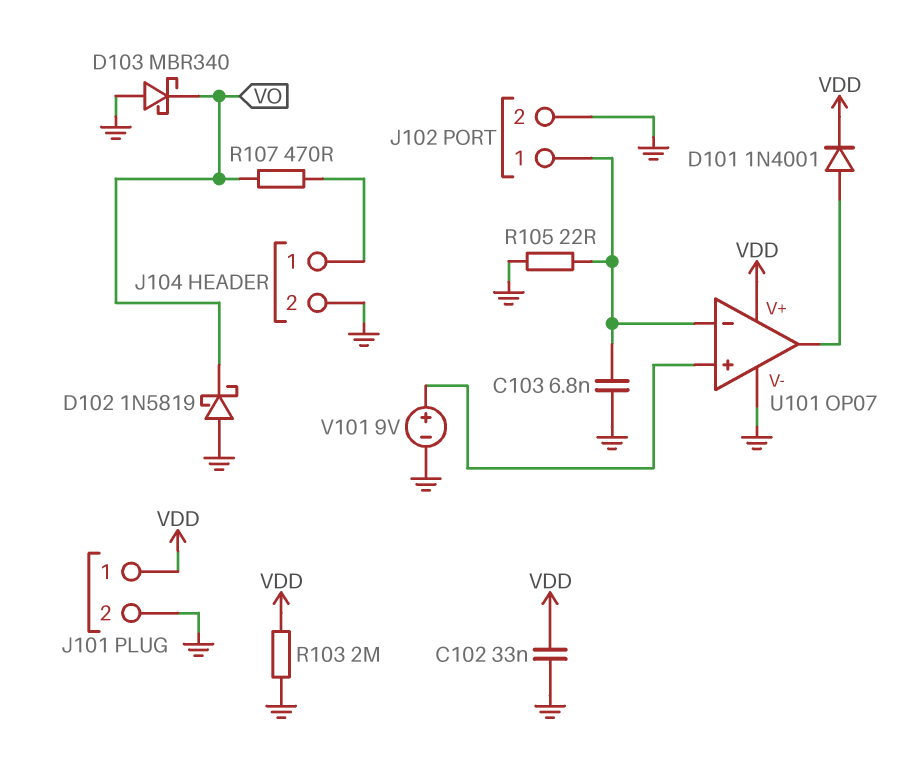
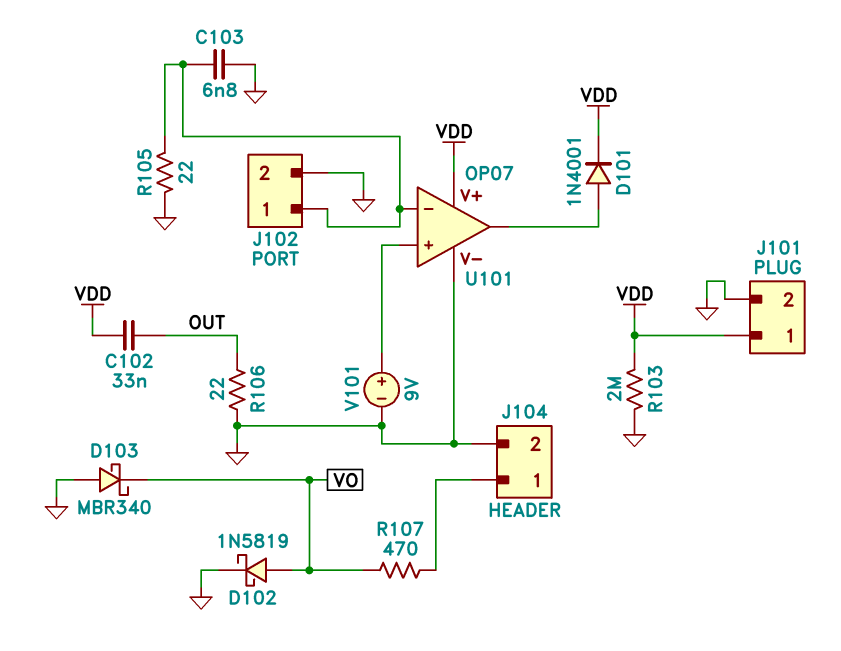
C102: 33nF (GND, VDD) -> 33nF (OUT, VDD)
D102: schottky 1N5819 (A GND, K VO) -> schottky 1N5819 (A VO, K GND)
R106: none -> 22 (GND, OUT)

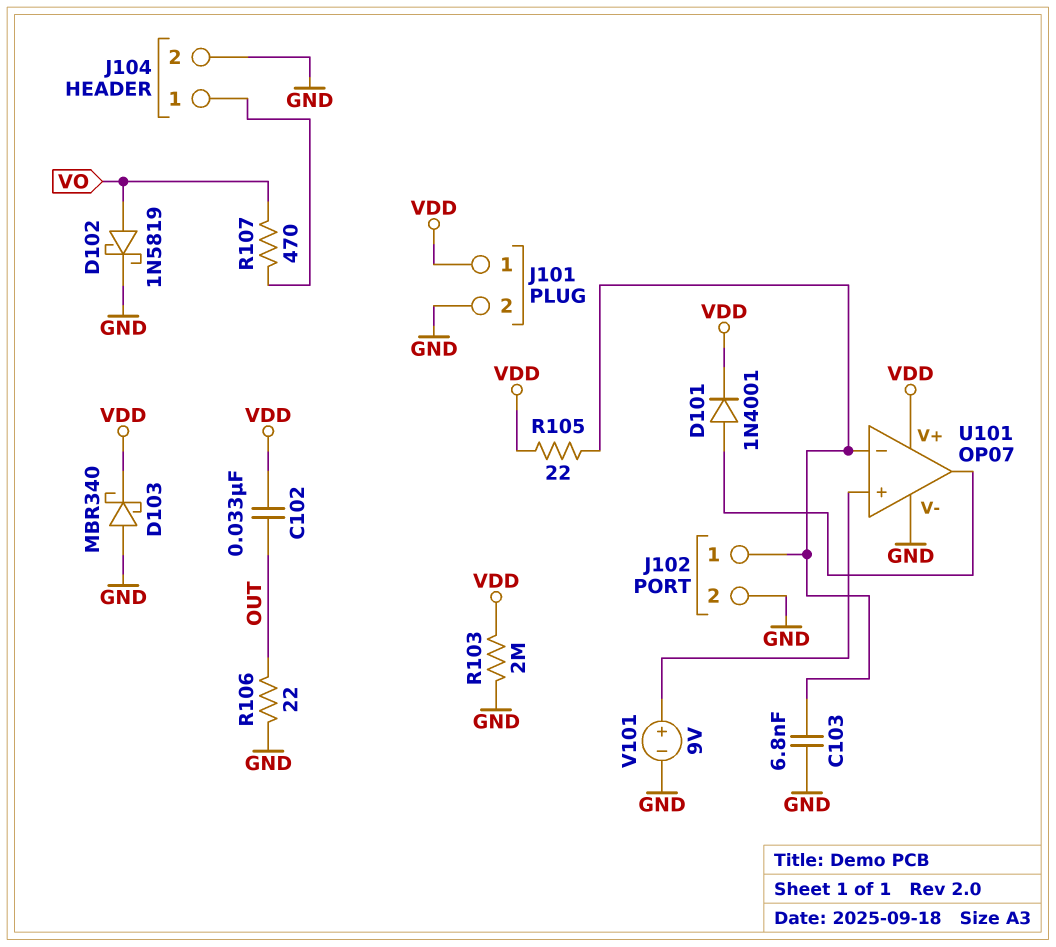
D103: schottky MBR340 (A GND, K VO) -> schottky MBR340 (A GND, K VDD)
R105: 22 (GND, J102/1) -> 22 (J102/1, VDD)

